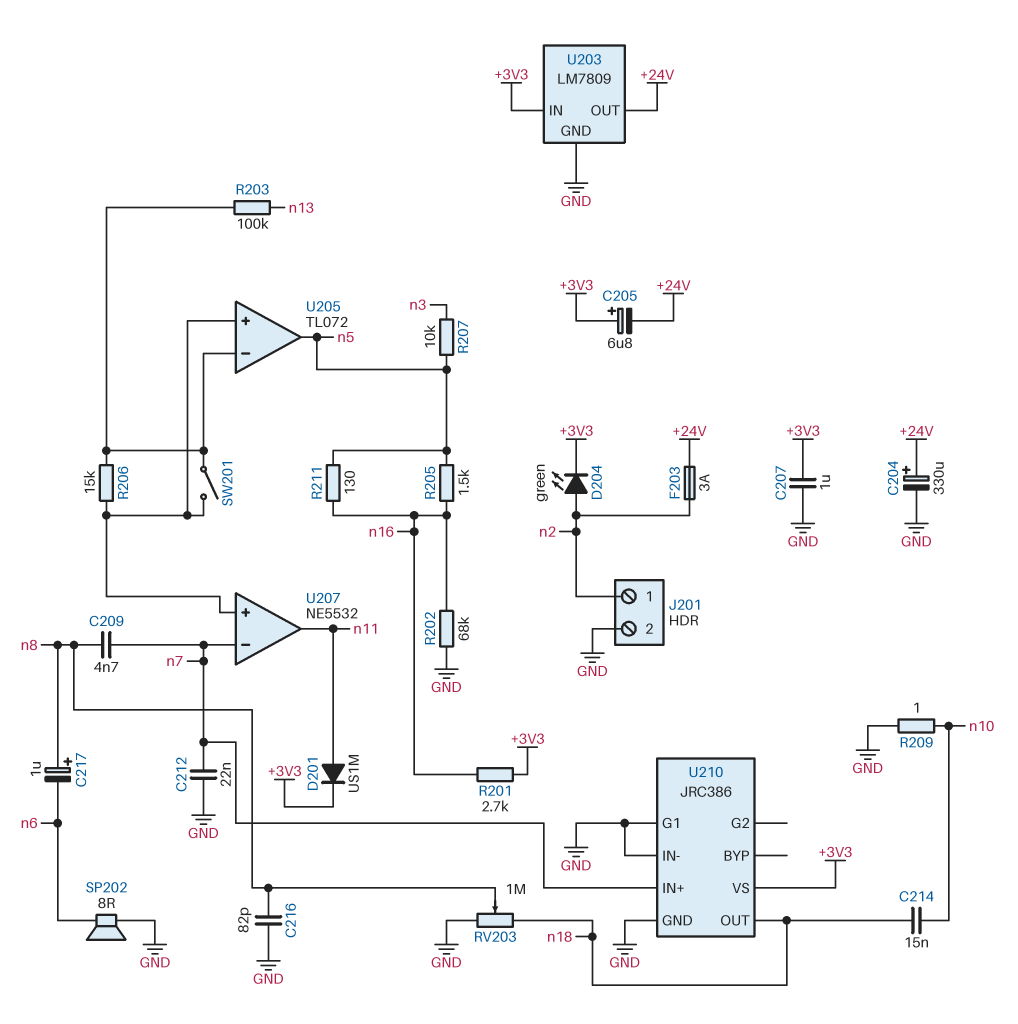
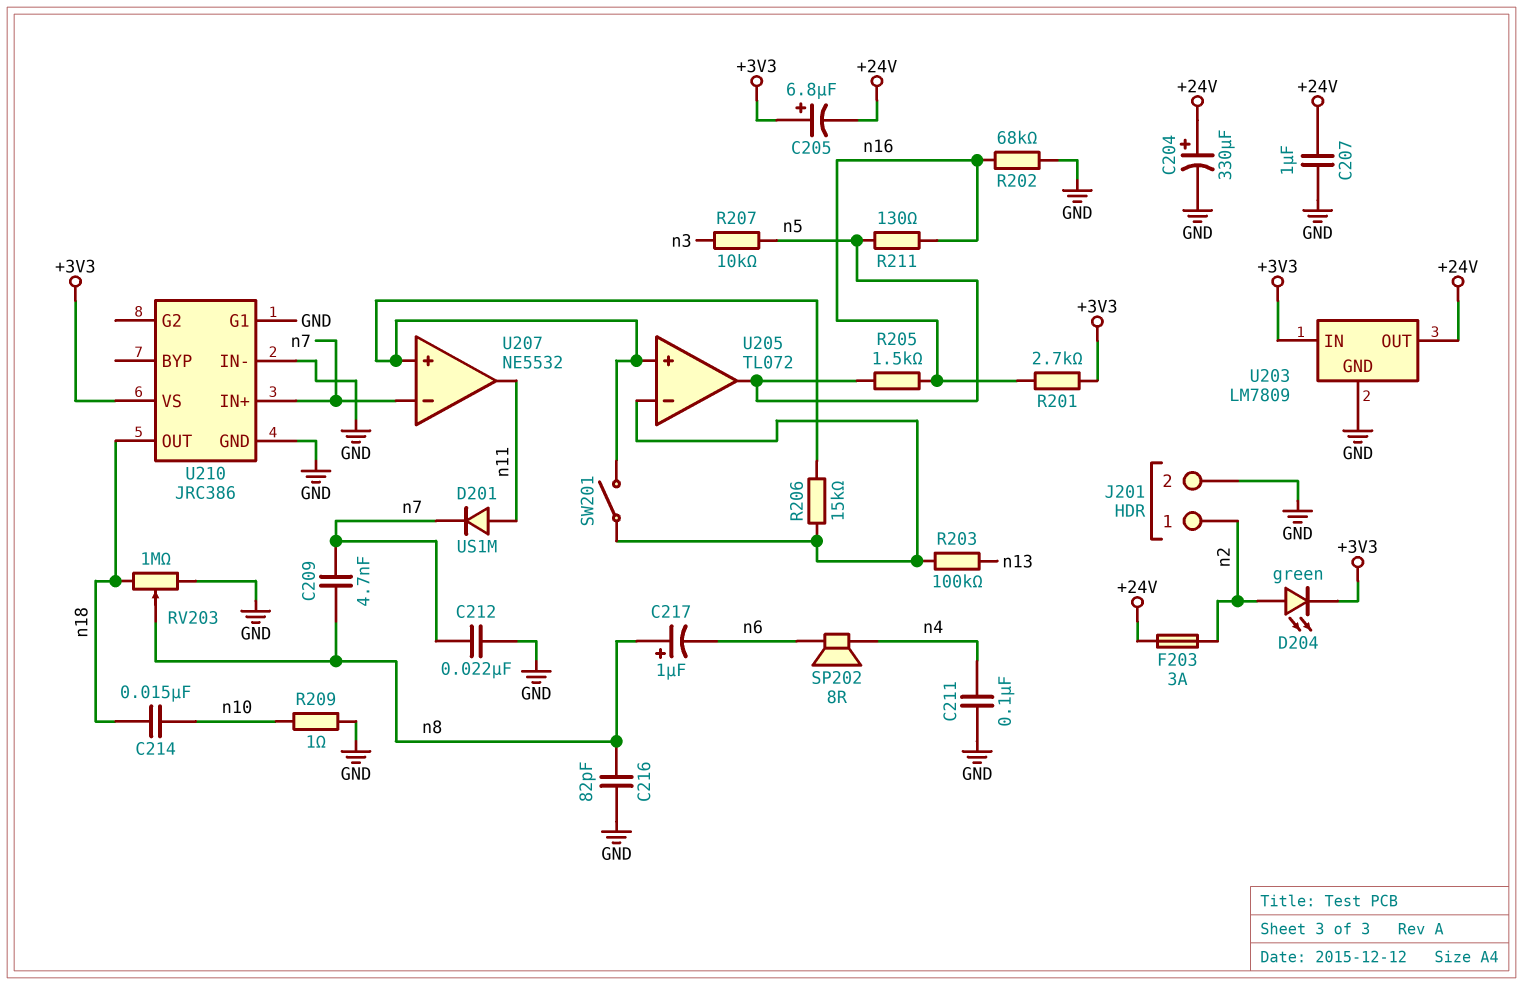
C207: 1uF (+3V3, GND) -> 1uF (+24V, GND)
C211: none -> 100nF (GND, n4)
D201: diode US1M (A n11, K +3V3) -> diode US1M (A n11, K n7)
SP202: speaker 8R (GND, n6) -> speaker 8R (n4, n6)

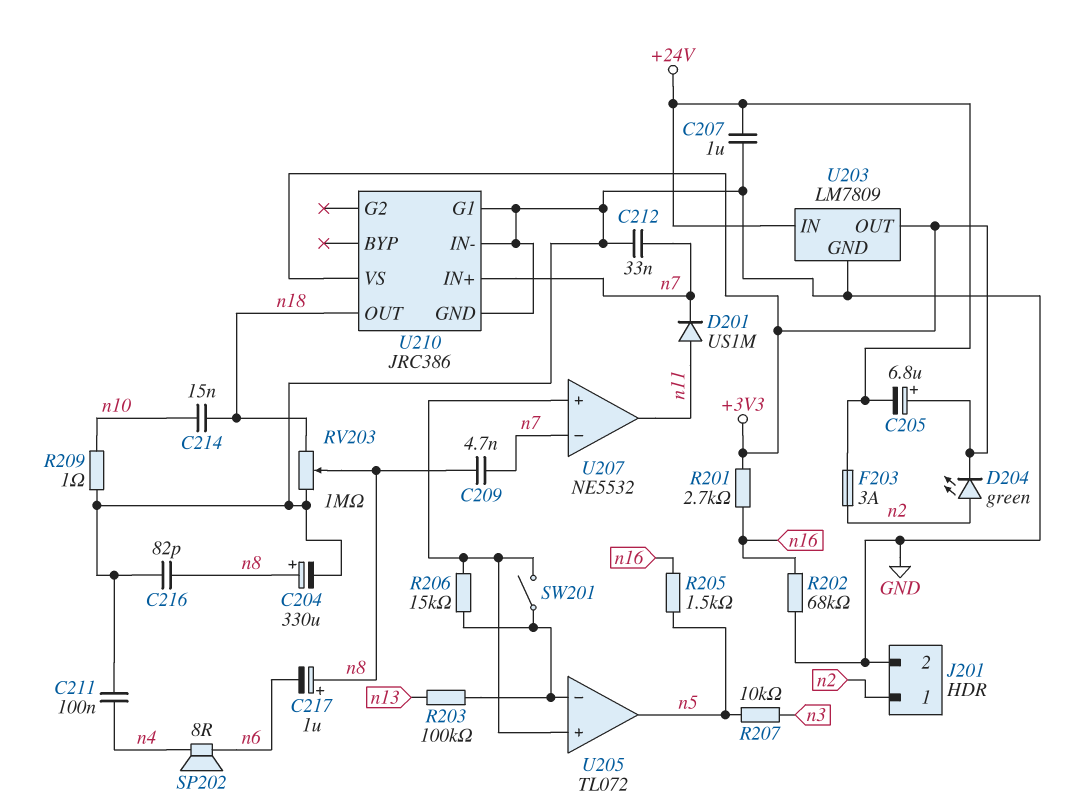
C204: 330uF (plus +24V, minus GND) -> 330uF (plus n8, minus GND)
C212: 22nF (GND, n7) -> 33nF (GND, n7)
R211: 130 (n5, n16) -> none
U203 pin IN: +3V3 -> +24V
U203 pin OUT: +24V -> +3V3

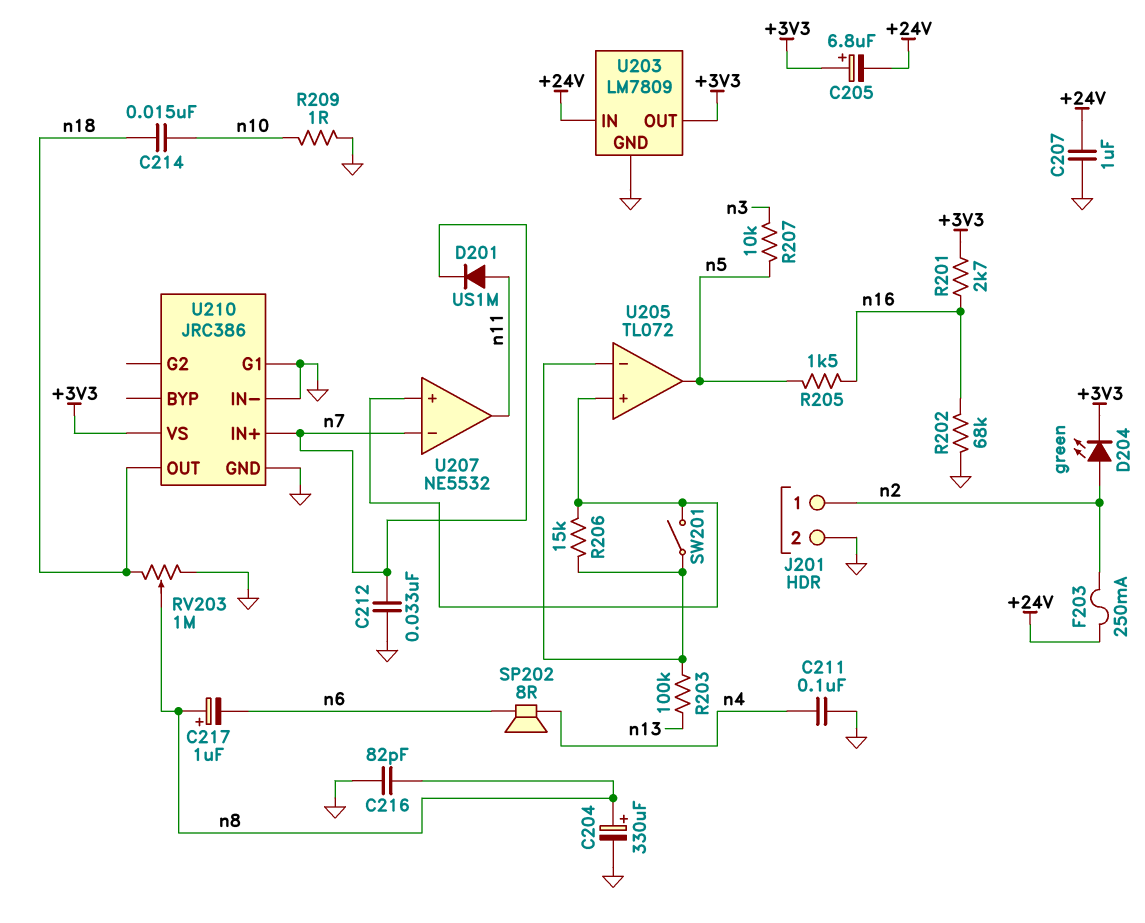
C209: 4.7nF (n7, n8) -> none
F203: 3A (+24V, n2) -> 250mA (+24V, n2)

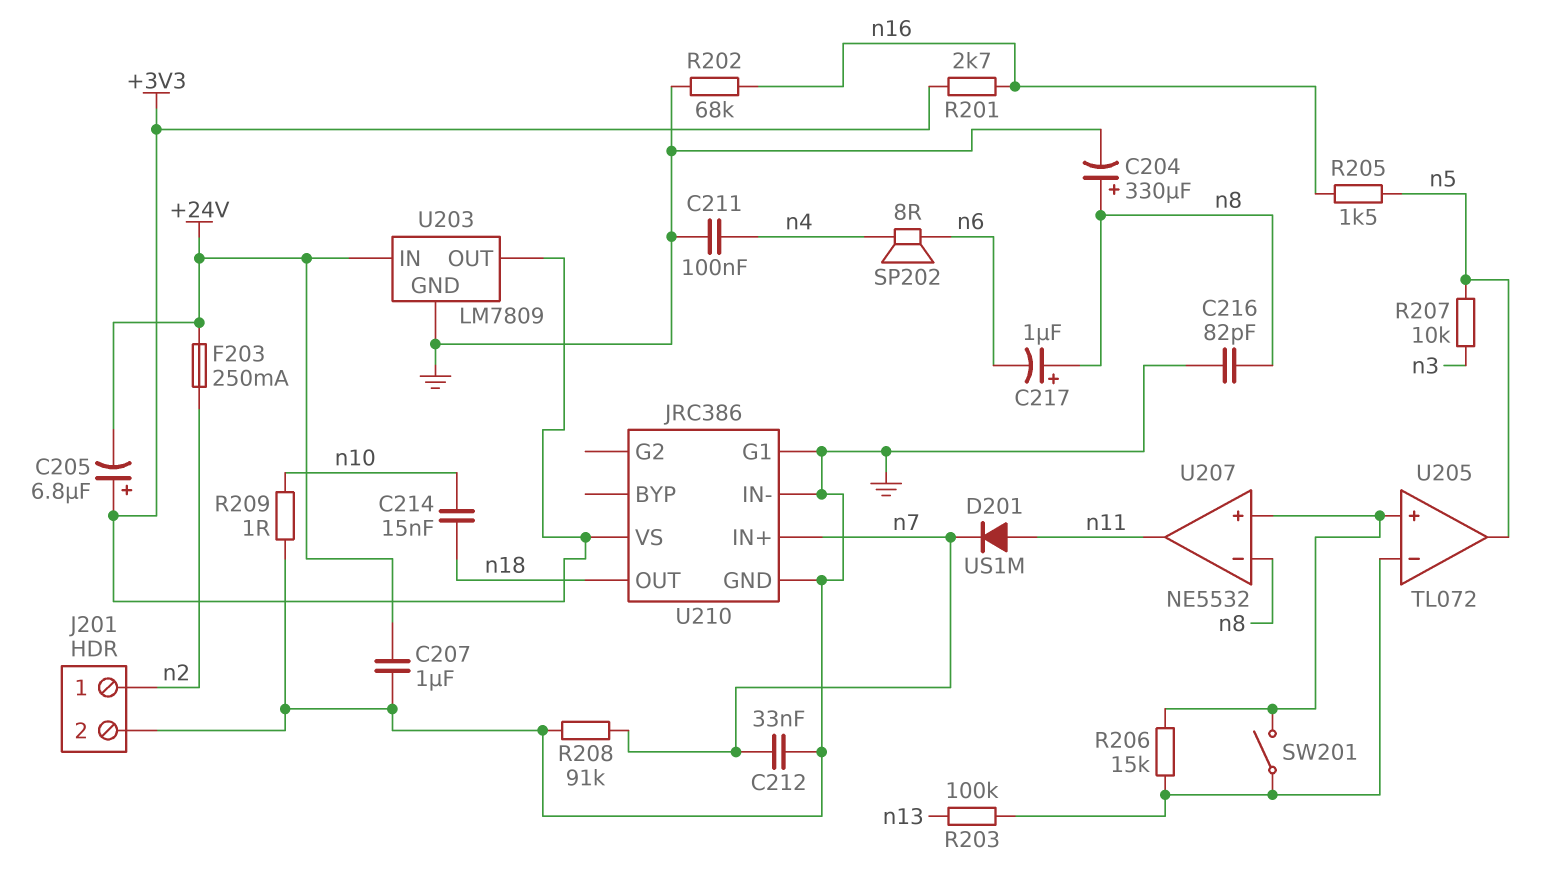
D204: LED green (A n2, K +3V3) -> none
R208: none -> 91k (GND, n7)
RV203: 1M (GND, n18, wiper n8) -> none
U207 pin in-: n7 -> n8

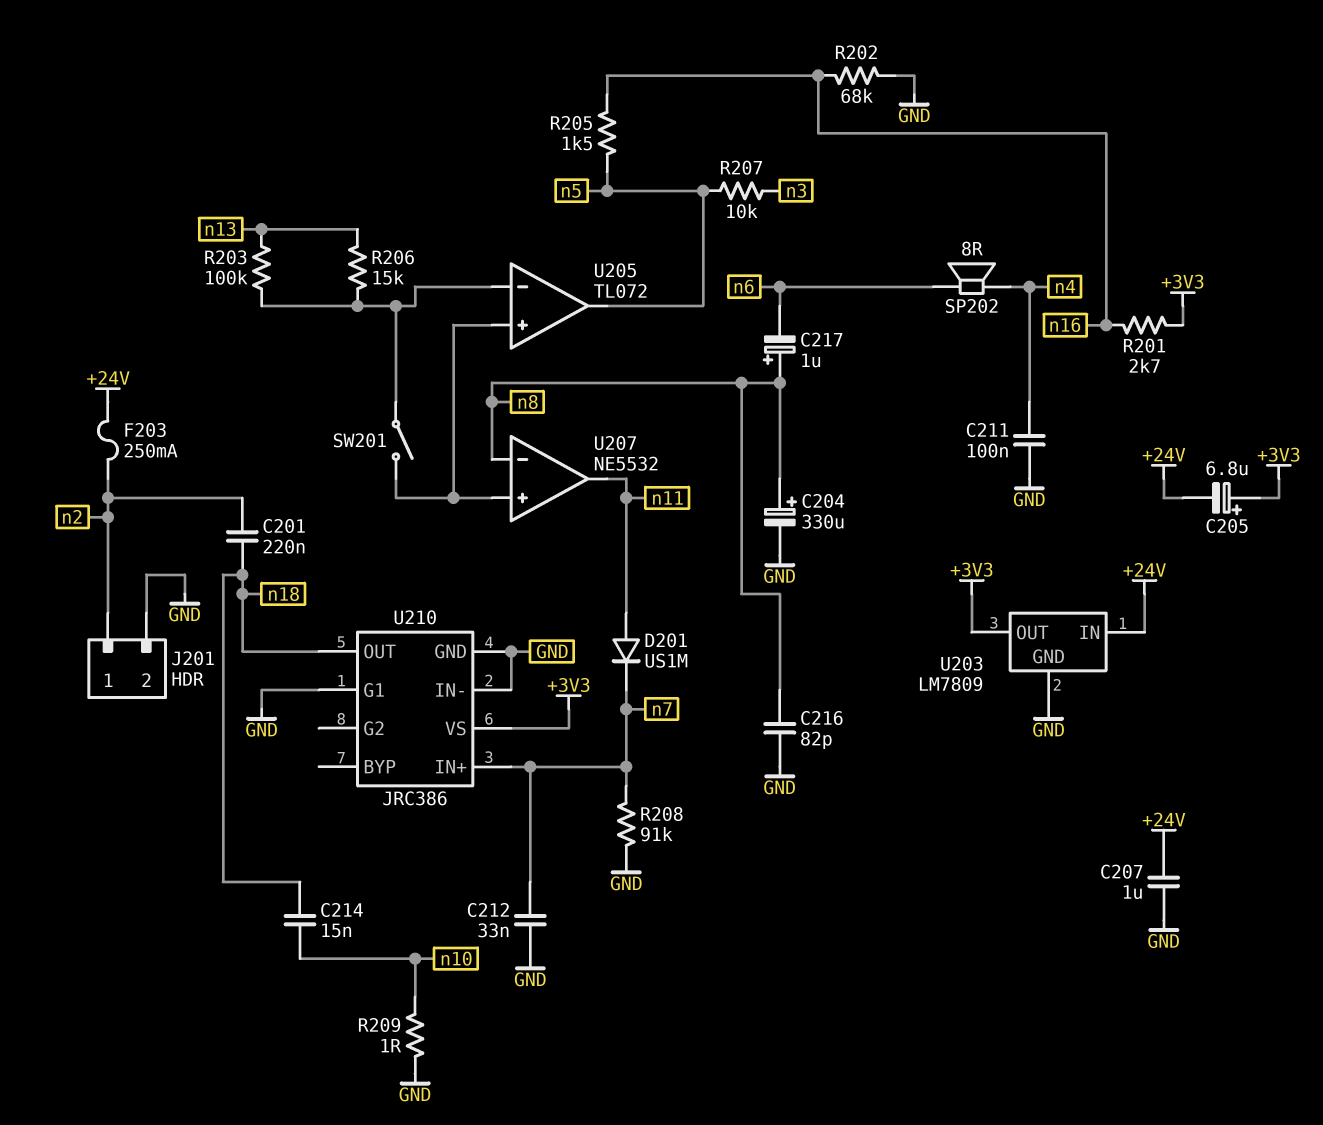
C201: none -> 220nF (n2, n18)
R206: 15k (U205/in+, U205/in-) -> 15k (U205/in-, n13)

